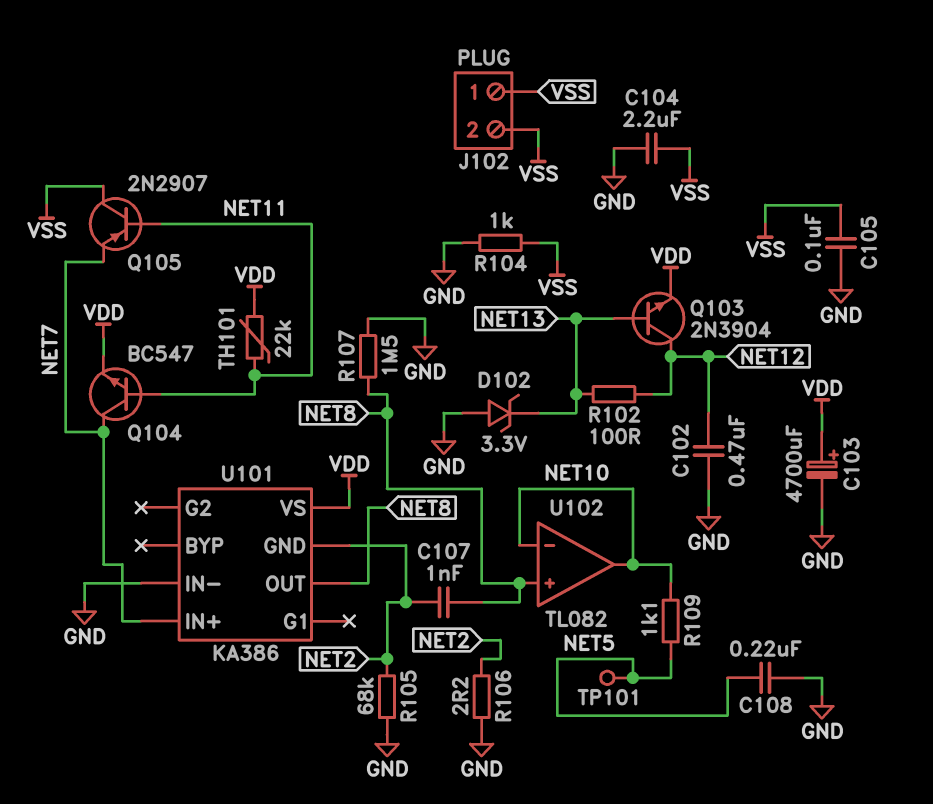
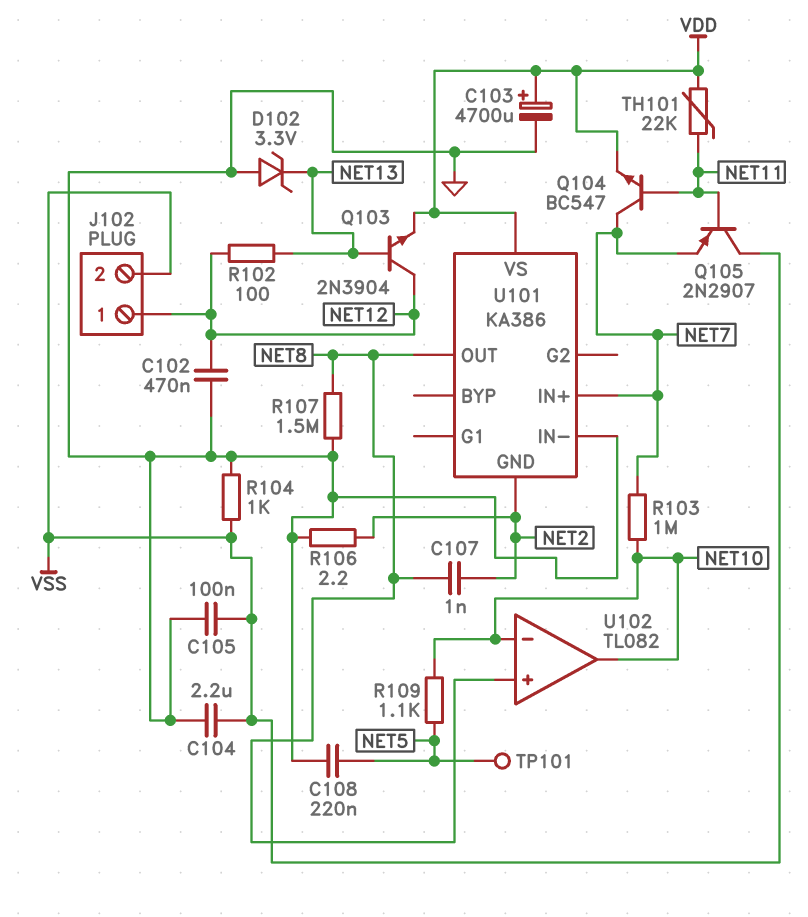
J102 pin 1: VSS -> NET12
R103: none -> 1M (NET7, NET10)
R105: 68k (GND, NET2) -> none

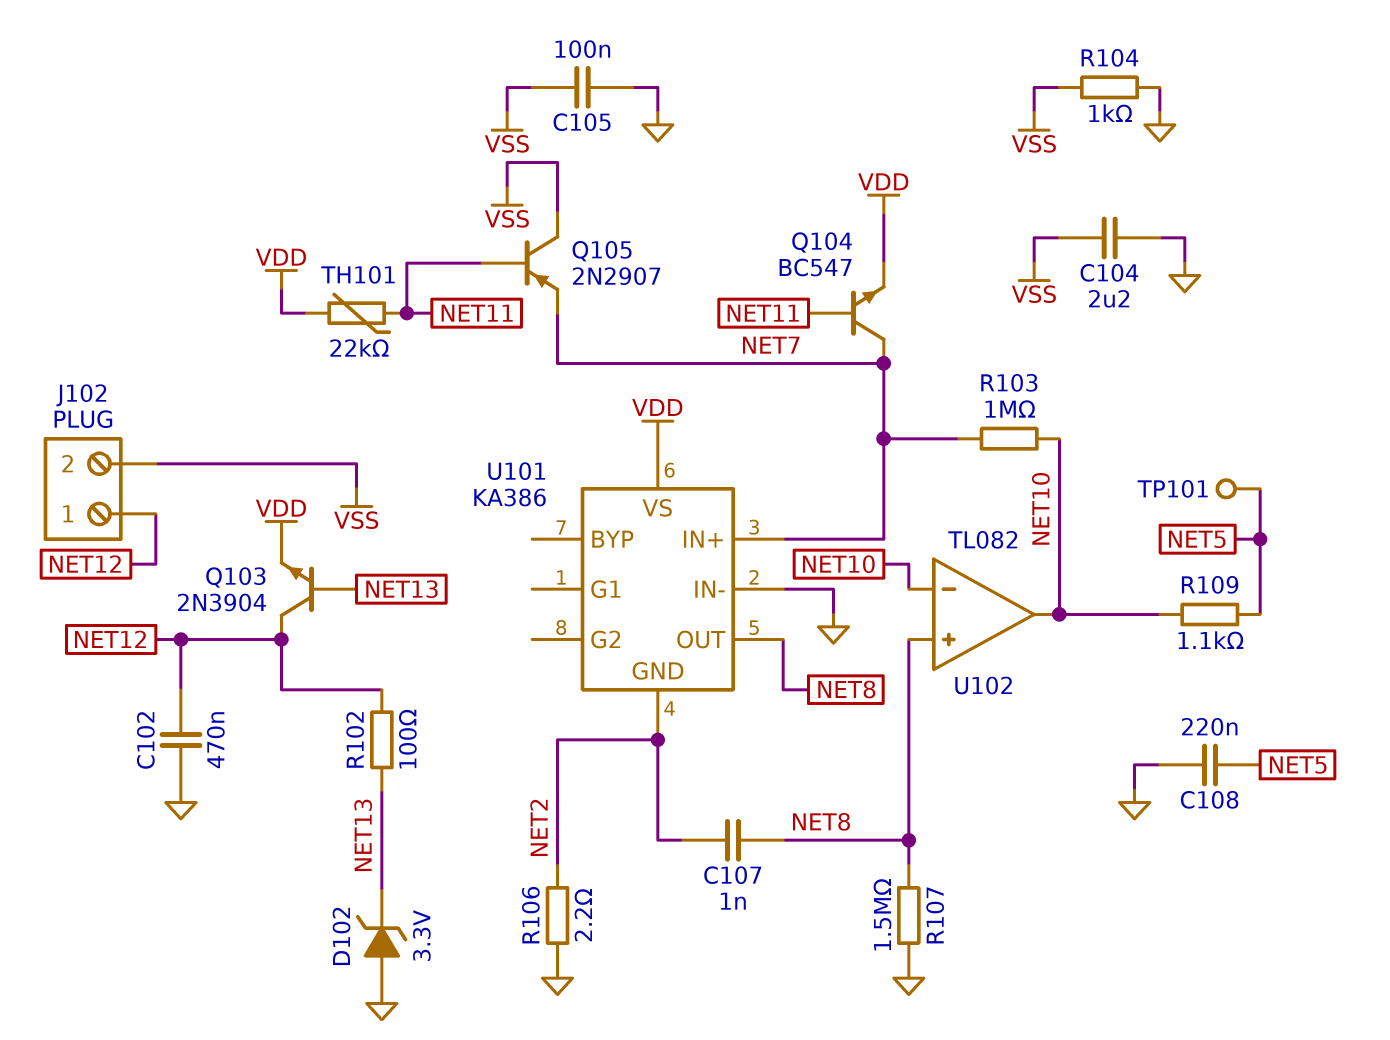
C103: 4700uF (plus VDD, minus GND) -> none

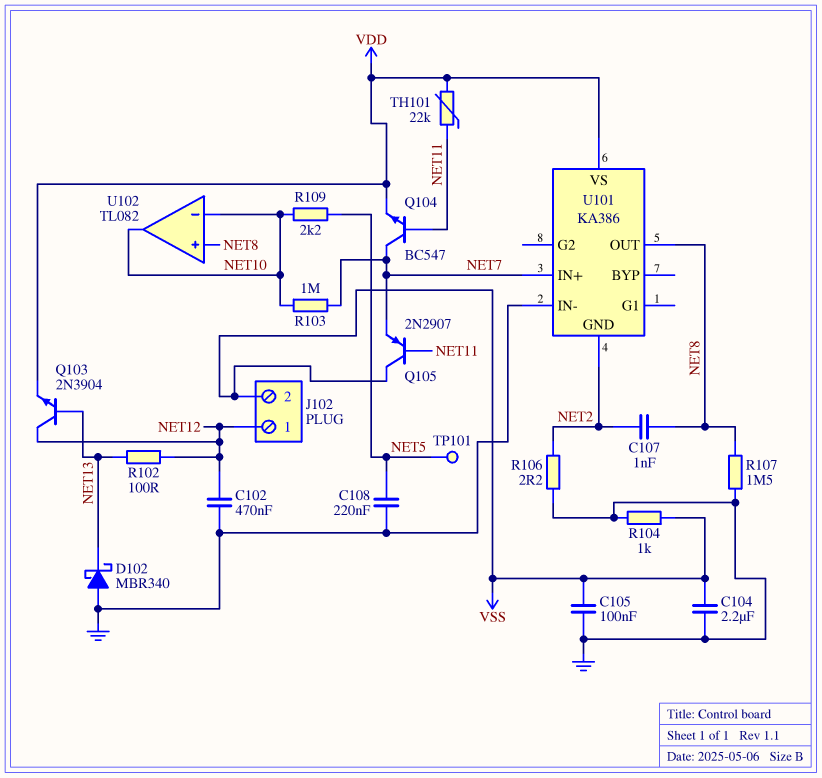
D102: zener 3.3V (A GND, K NET13) -> schottky MBR340 (A GND, K NET13)
R109: 1.1k (NET5, NET10) -> 2.2k (NET5, NET10)

